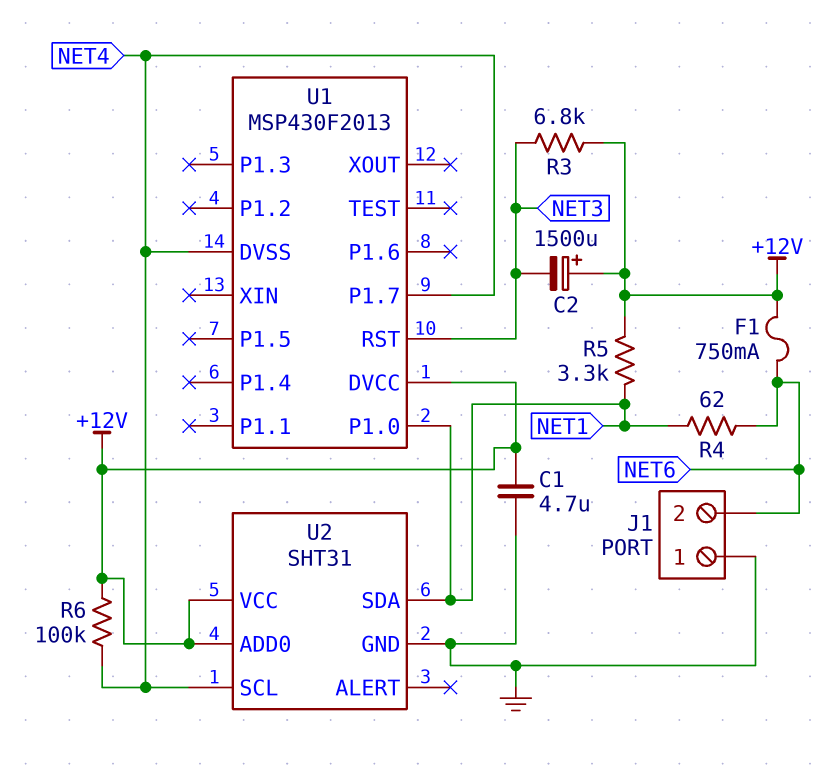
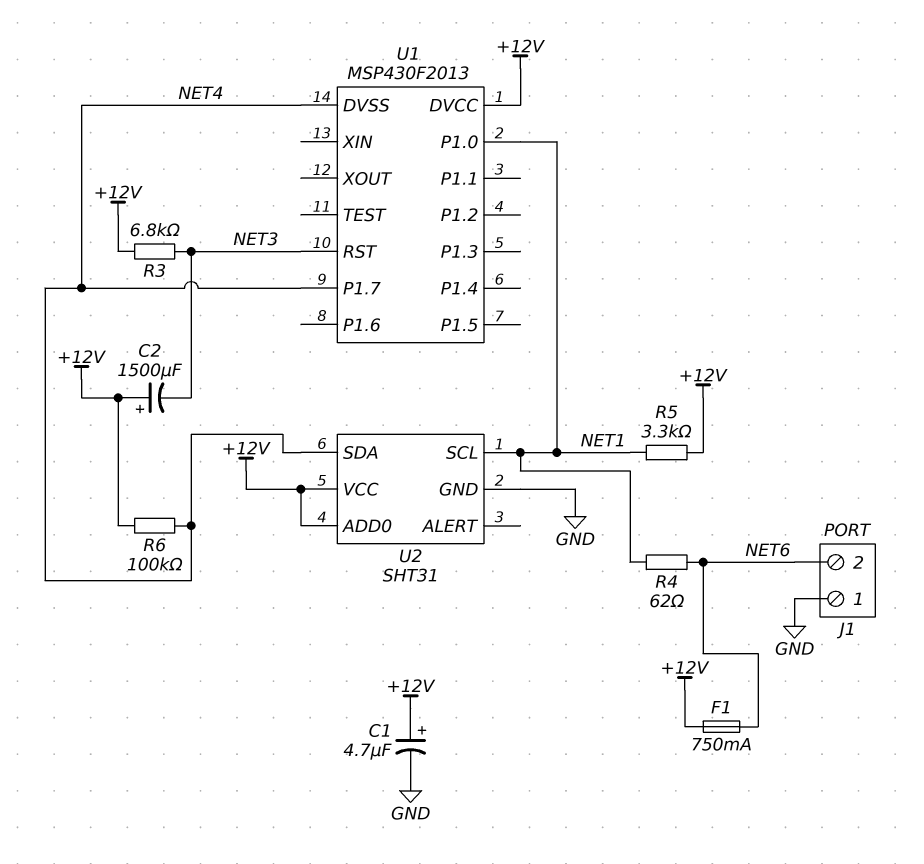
C1: 4.7uF (+12V, GND) -> 4.7uF (plus +12V, minus GND)
U2 pin SCL: NET4 -> NET1
U2 pin SDA: NET1 -> NET4

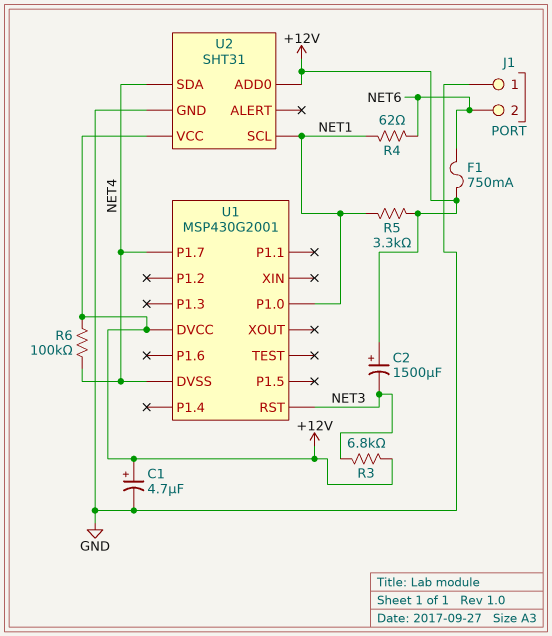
U1: MSP430F2013 -> MSP430G2001

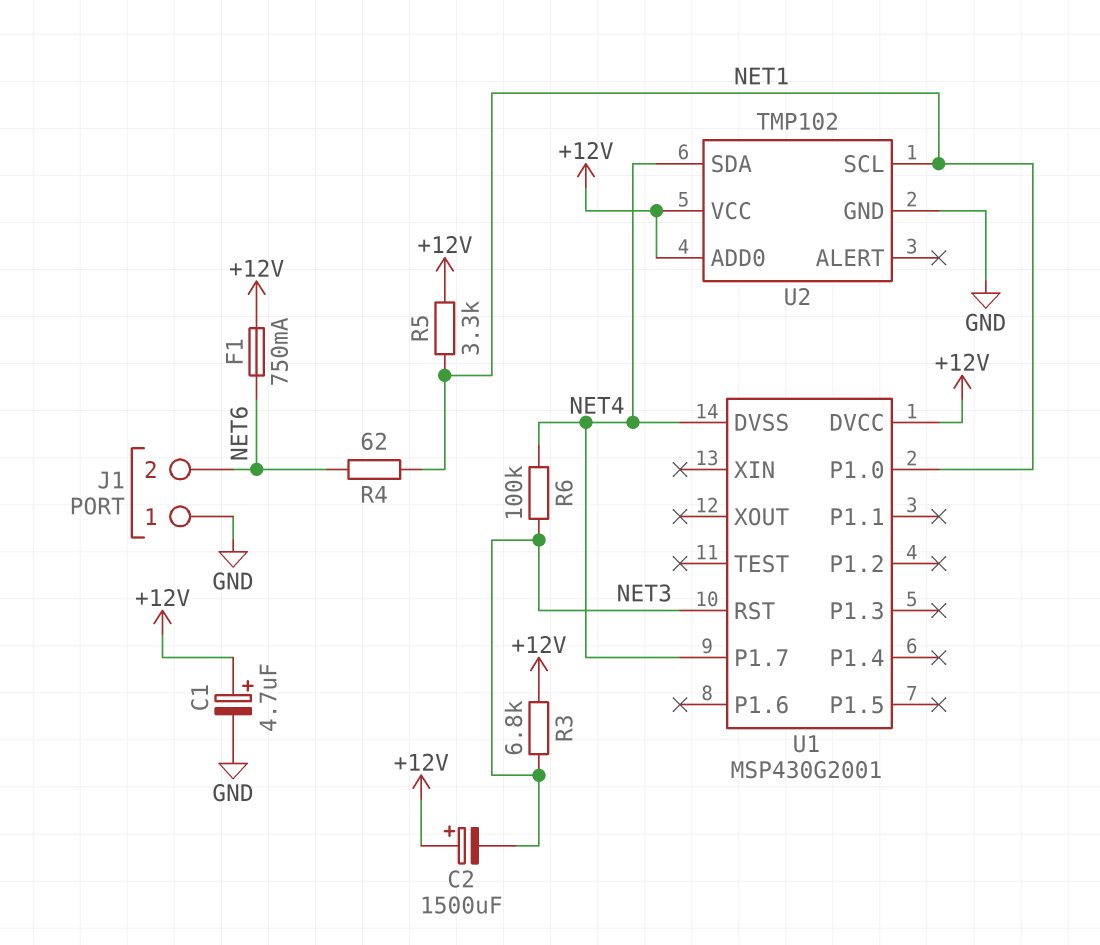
R6: 100k (+12V, NET4) -> 100k (NET3, NET4)
U2: SHT31 -> TMP102

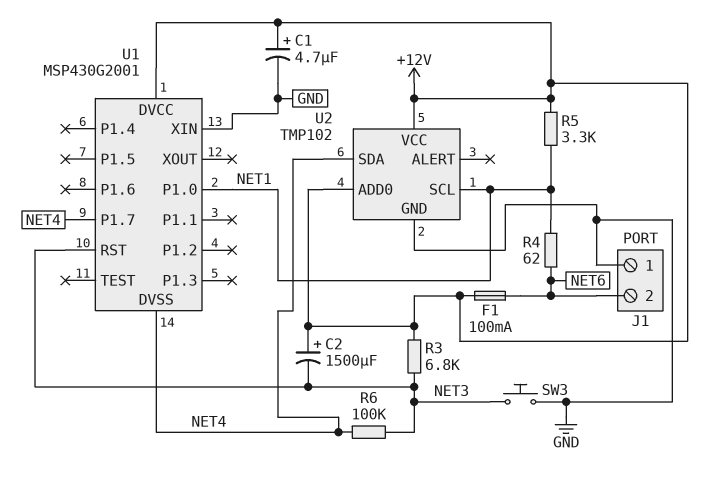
F1: 750mA (+12V, NET6) -> 100mA (+12V, NET6)
SW3: none -> button (GND, NET3)
U1 pin XIN: none -> GND

